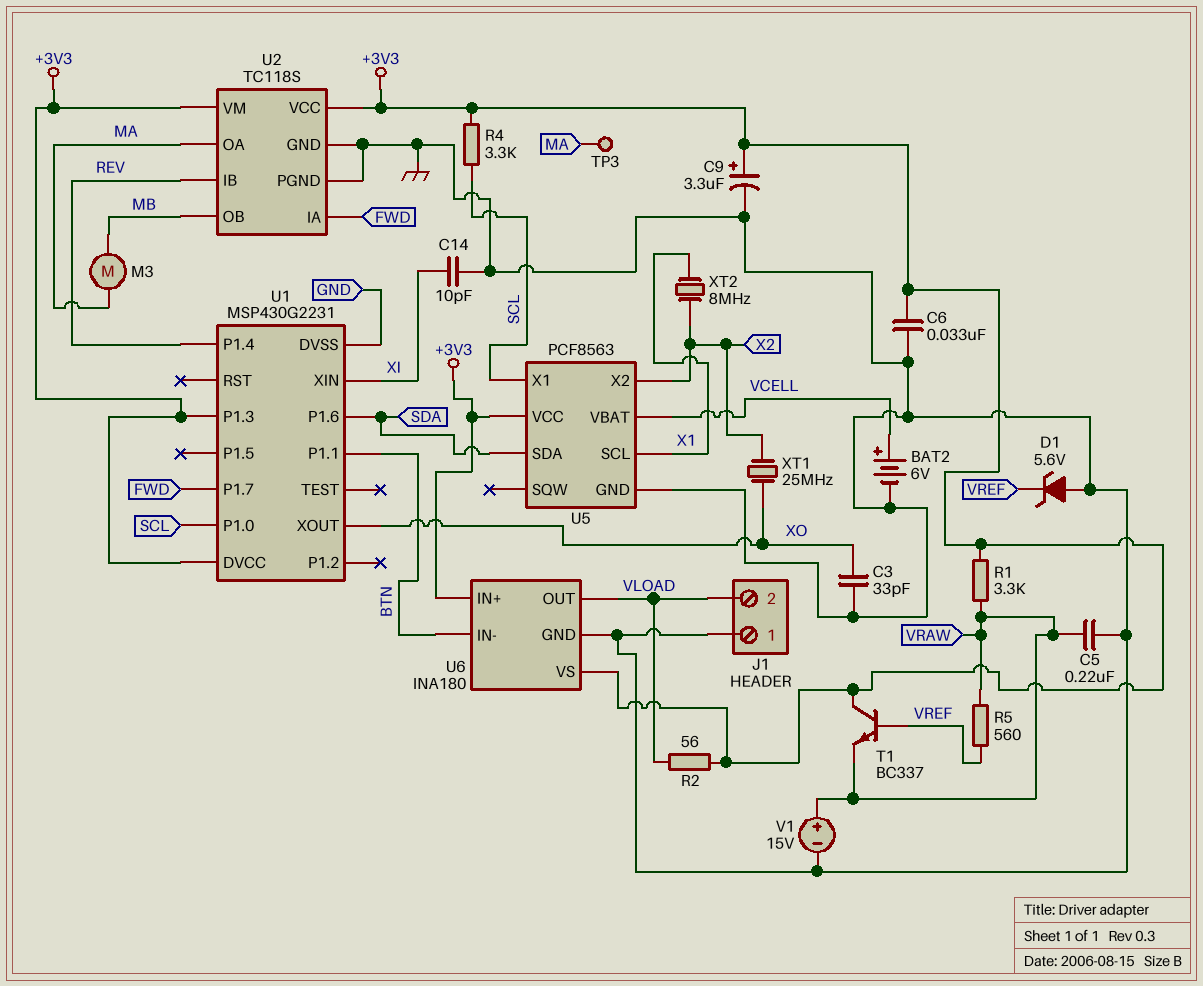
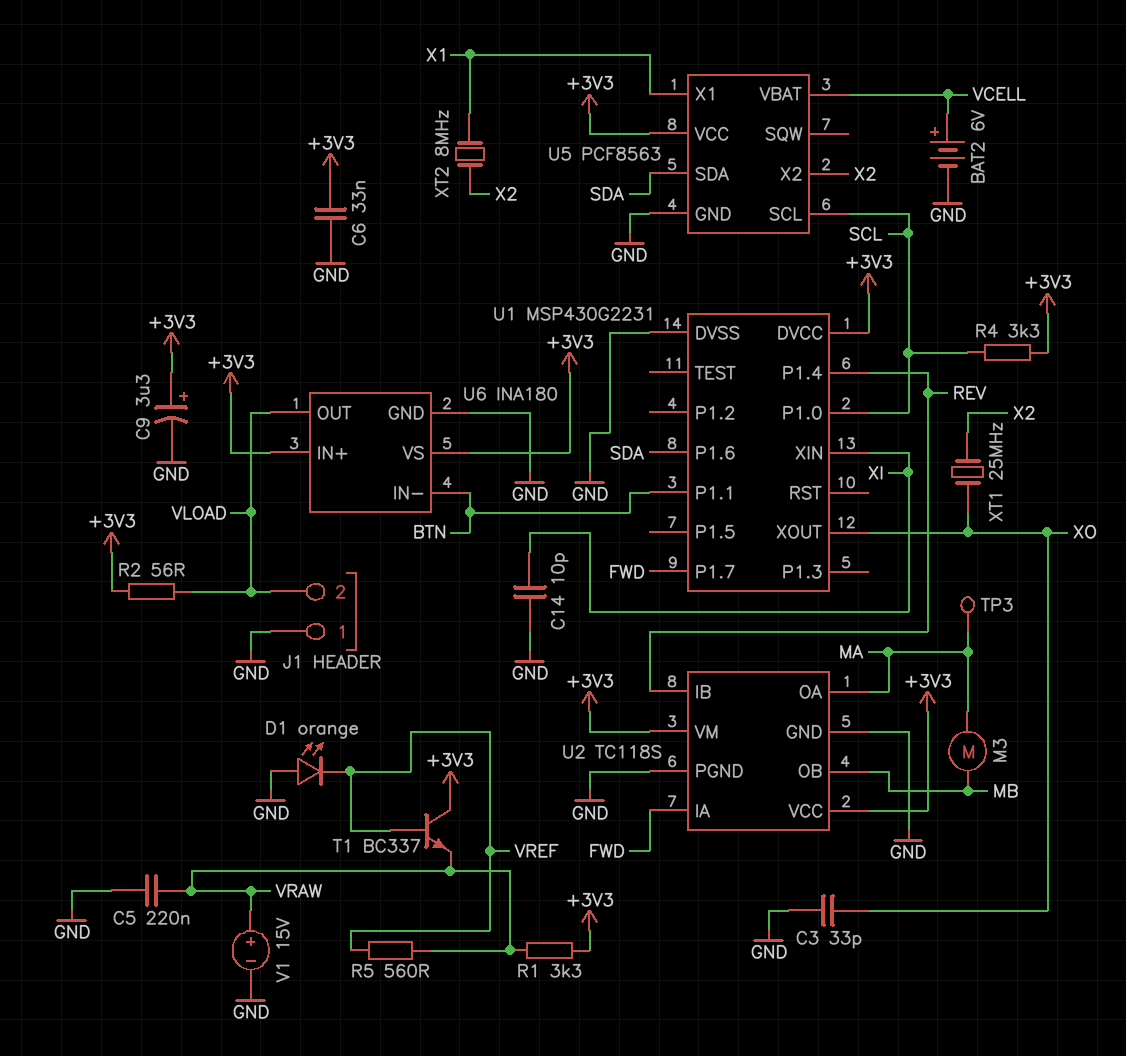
D1: zener 5.6V (A GND, K VREF) -> LED orange (A GND, K VREF)
U1 pin P1.3: +3V3 -> none
U5 pin SCL: X1 -> SCL
U5 pin X1: SCL -> X1

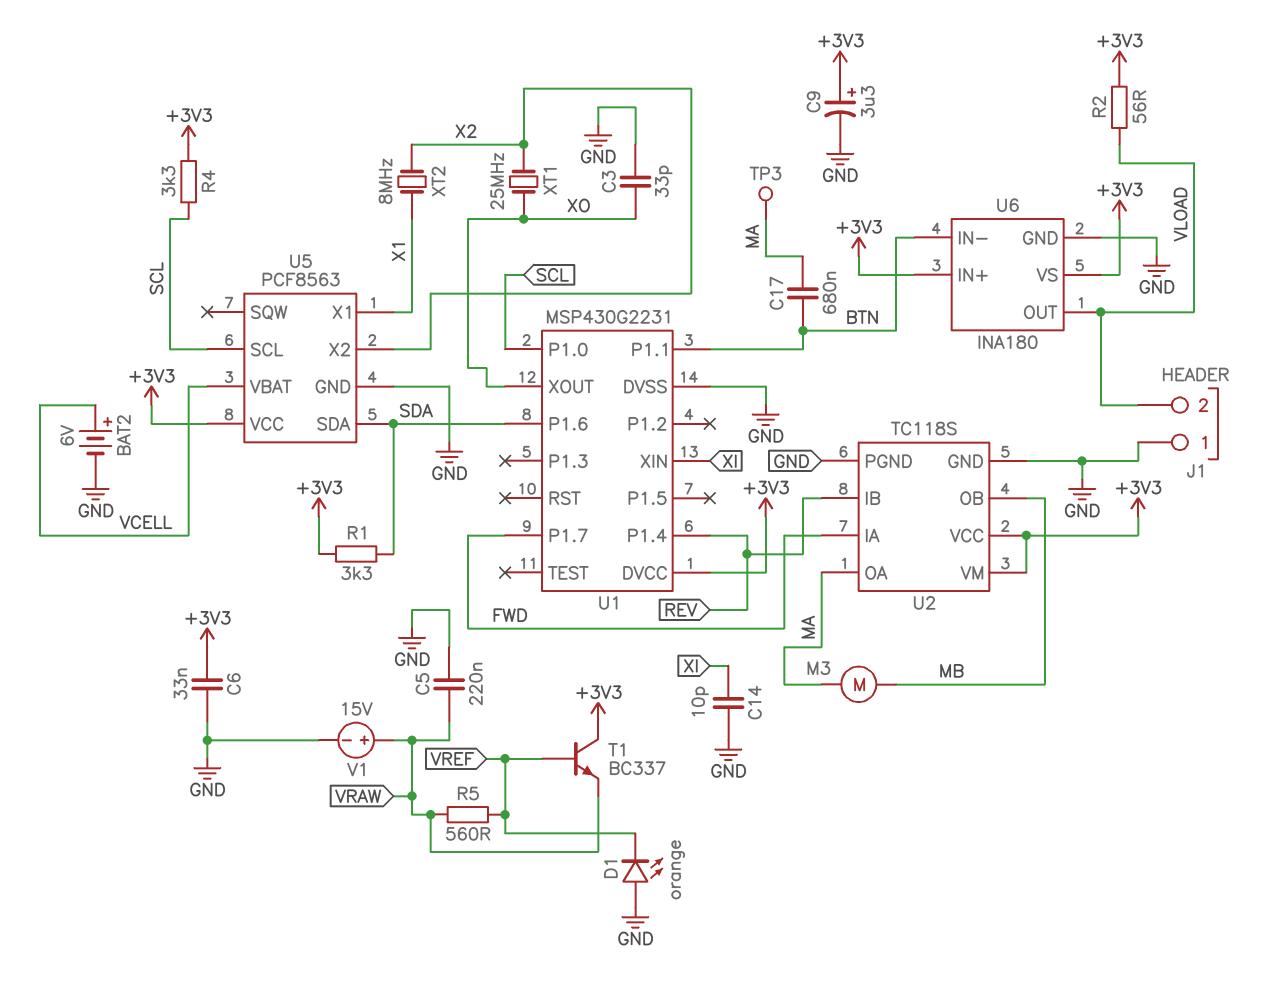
C17: none -> 680nF (BTN, MA)
R1: 3.3k (+3V3, VRAW) -> 3.3k (+3V3, SDA)

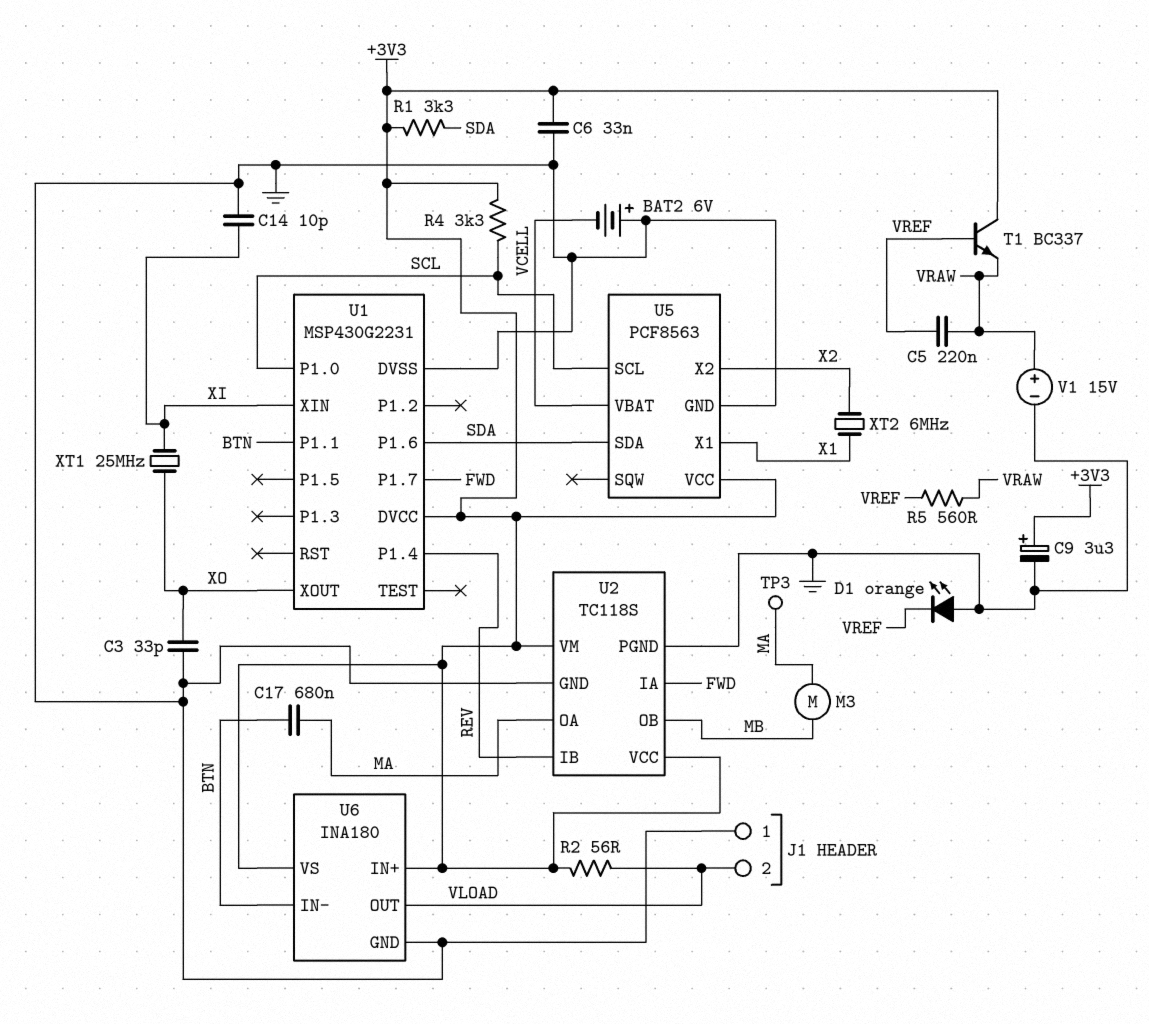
BAT2: 6V (plus VCELL, minus GND) -> 6V (plus GND, minus VCELL)
C5: 220nF (GND, VRAW) -> 220nF (VRAW, VREF)
XT1: 25MHz (X2, XO) -> 25MHz (XI, XO)
XT2: 8MHz (X1, X2) -> 6MHz (X1, X2)

